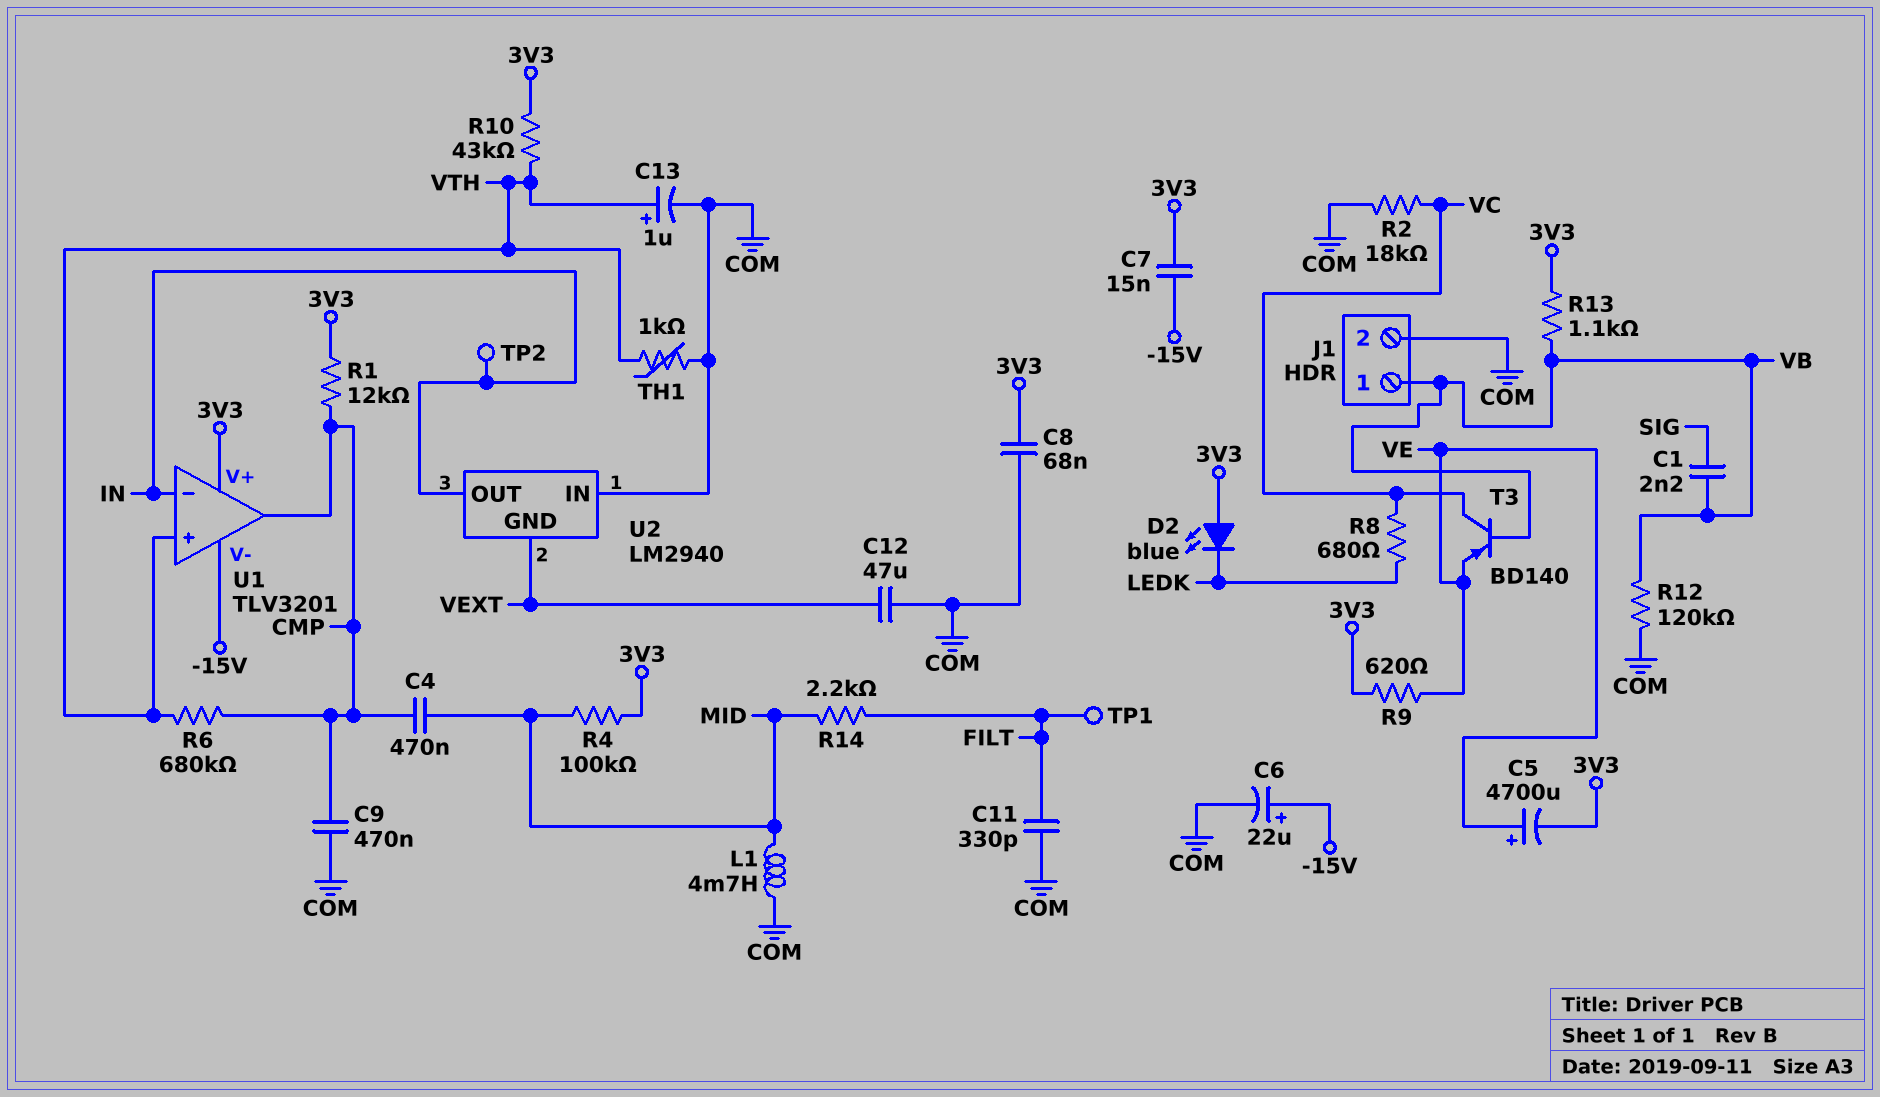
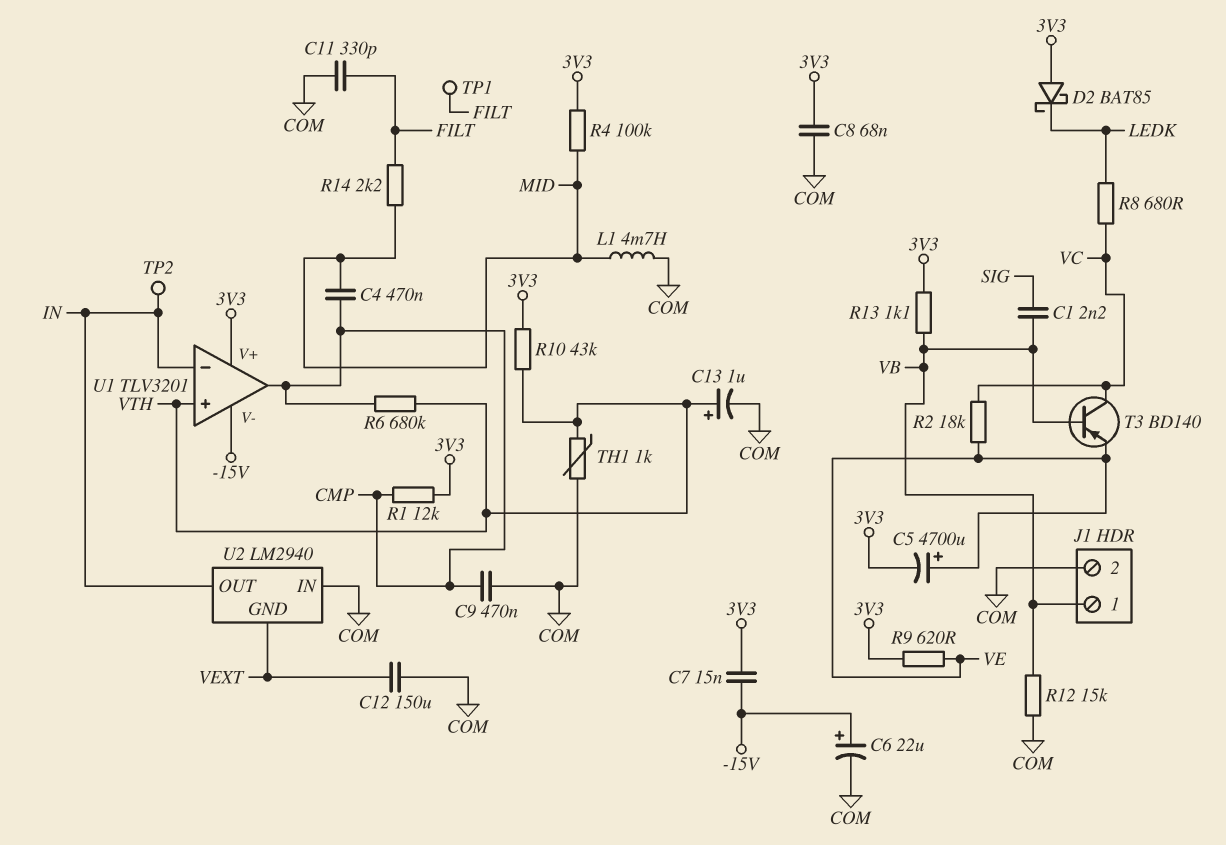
C12: 47uF (COM, VEXT) -> 150uF (COM, VEXT)
D2: LED blue (A 3V3, K LEDK) -> schottky BAT85 (A 3V3, K LEDK)
R2: 18k (COM, VC) -> 18k (VC, VE)
R12: 120k (COM, VB) -> 15k (COM, VB)

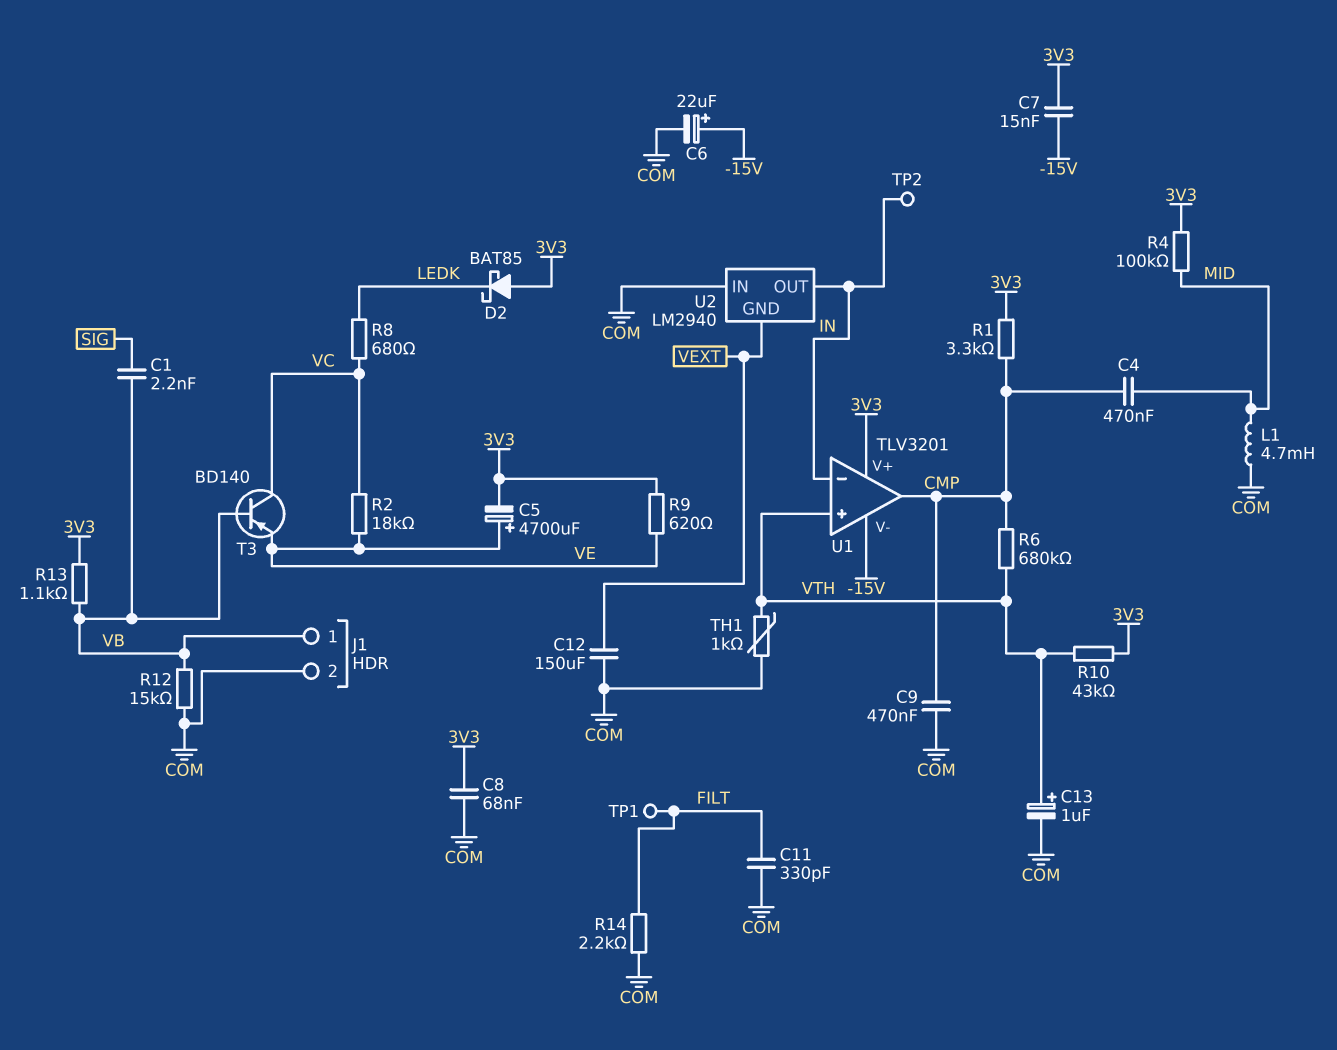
R1: 12k (3V3, CMP) -> 3.3k (3V3, CMP)
R14: 2.2k (FILT, MID) -> 2.2k (COM, FILT)

